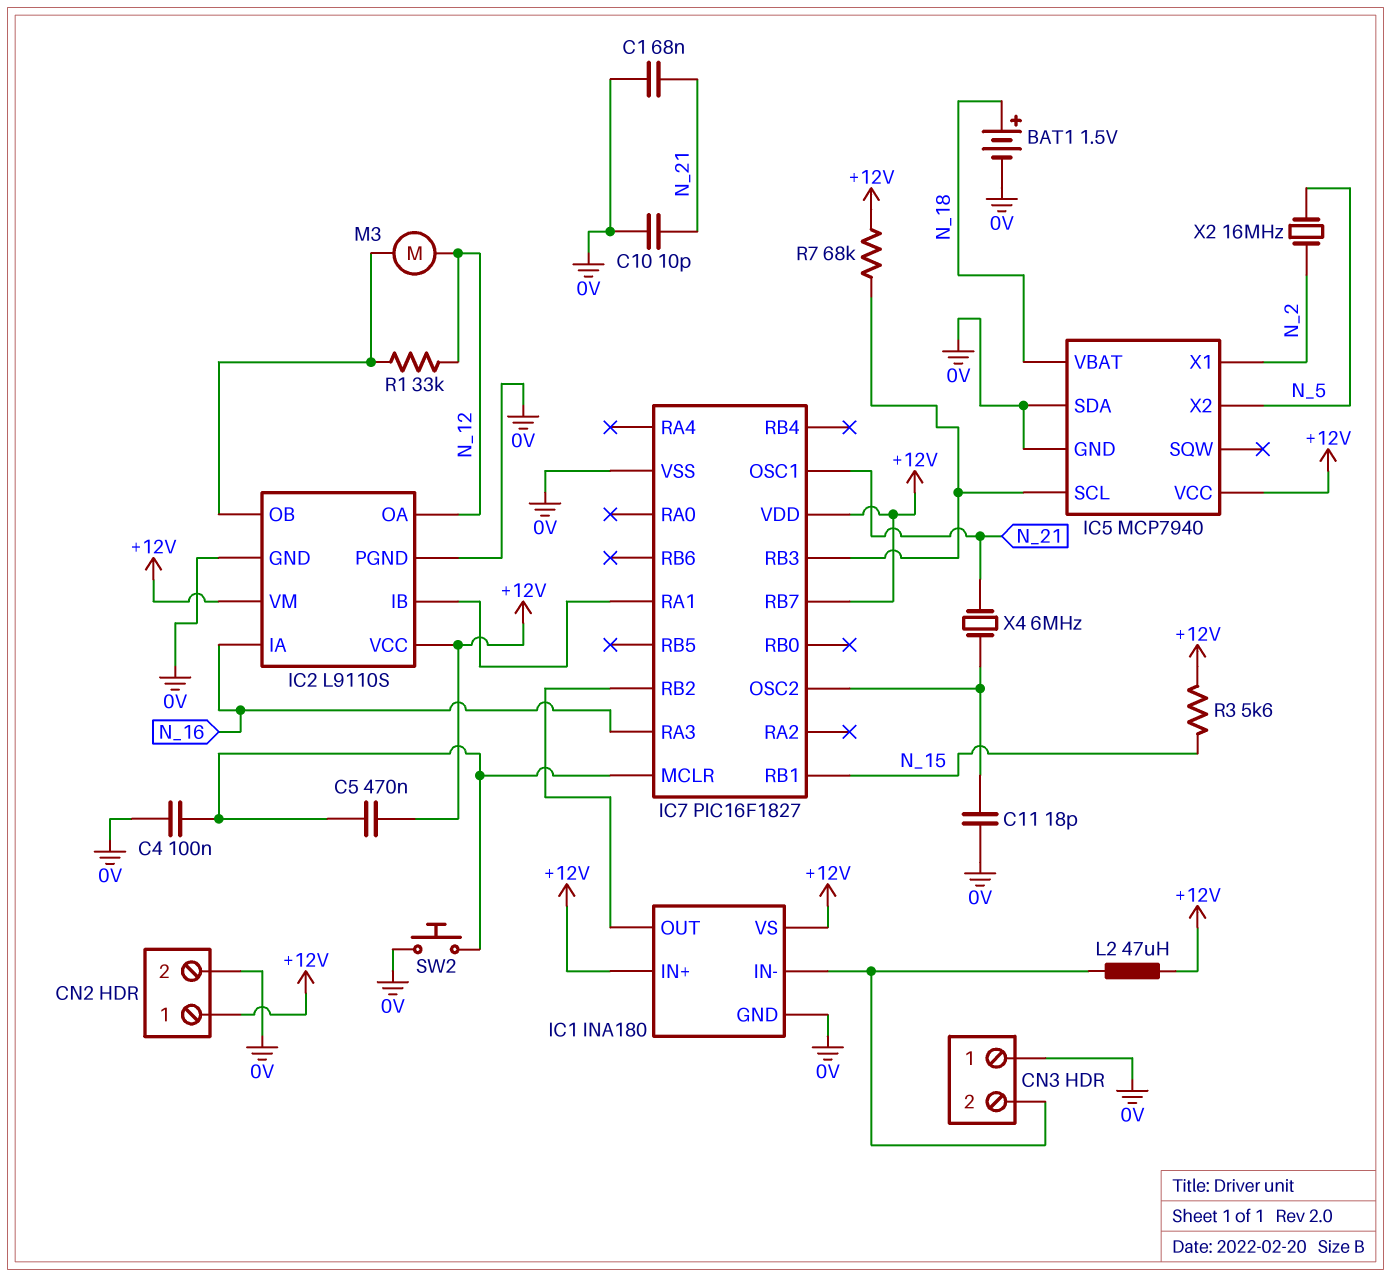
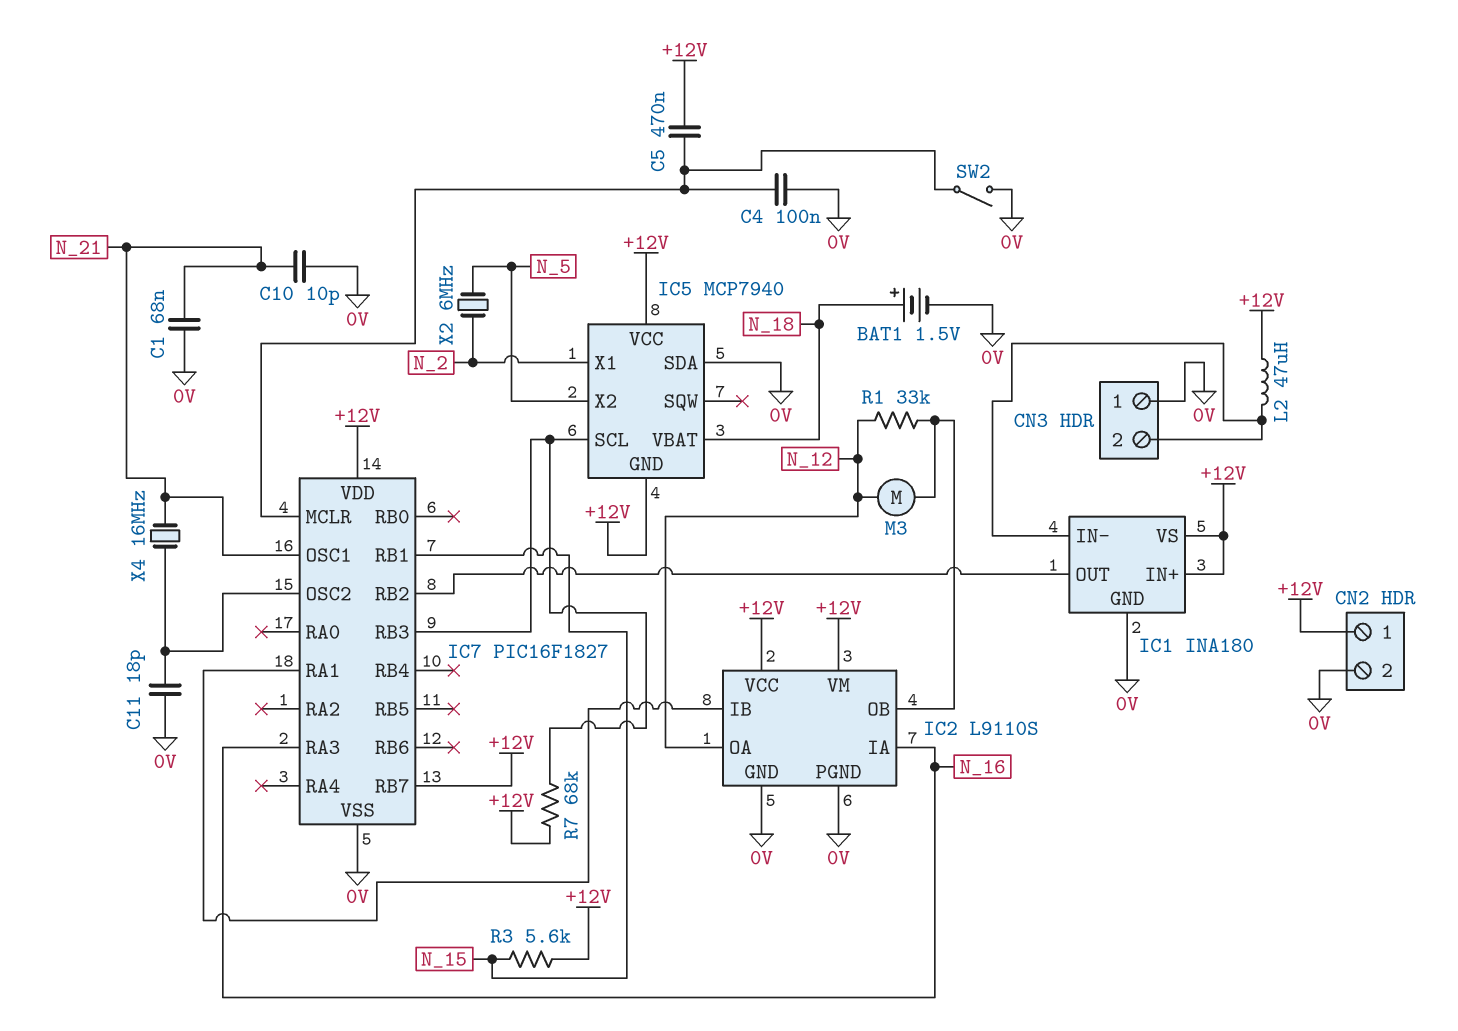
IC5 pin GND: 0V -> +12V
SW2: button (0V, IC7/MCLR) -> switch (0V, IC7/MCLR)
X2: 16MHz (N_2, N_5) -> 6MHz (N_2, N_5)
X4: 6MHz (IC7/OSC2, N_21) -> 16MHz (IC7/OSC2, N_21)

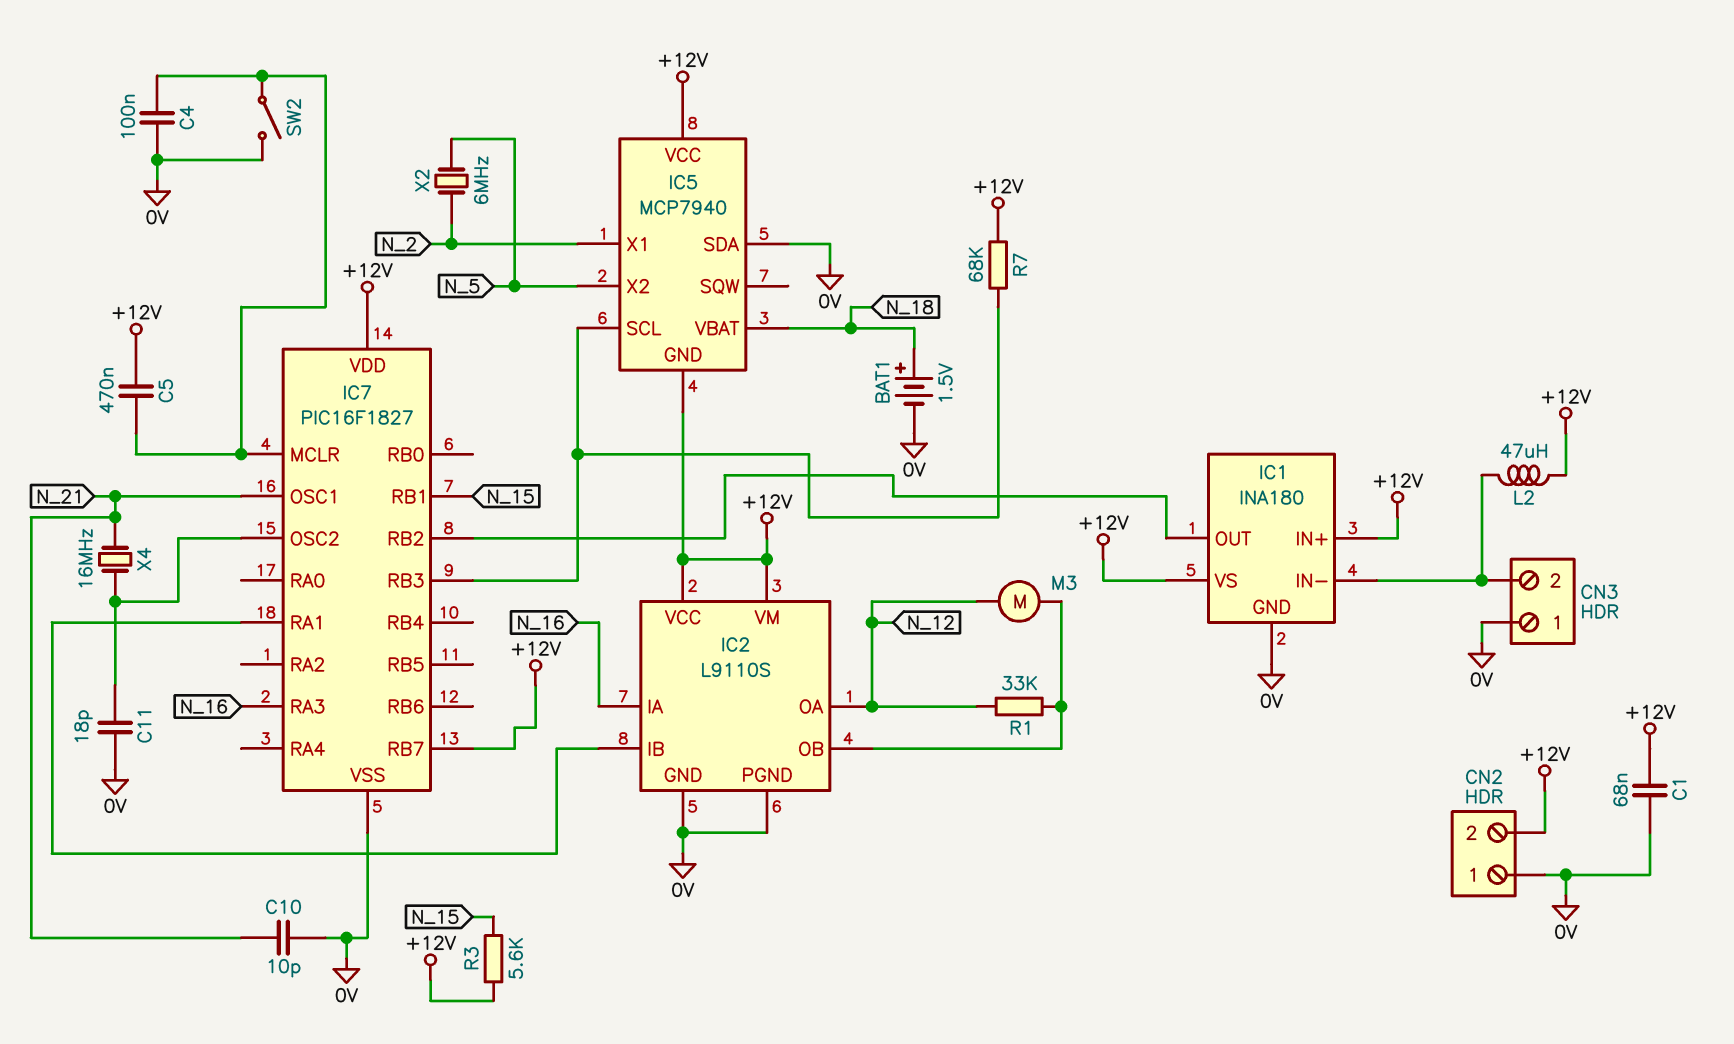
C1: 68nF (0V, N_21) -> 68nF (+12V, 0V)
CN2 pin 1: +12V -> 0V
CN2 pin 2: 0V -> +12V

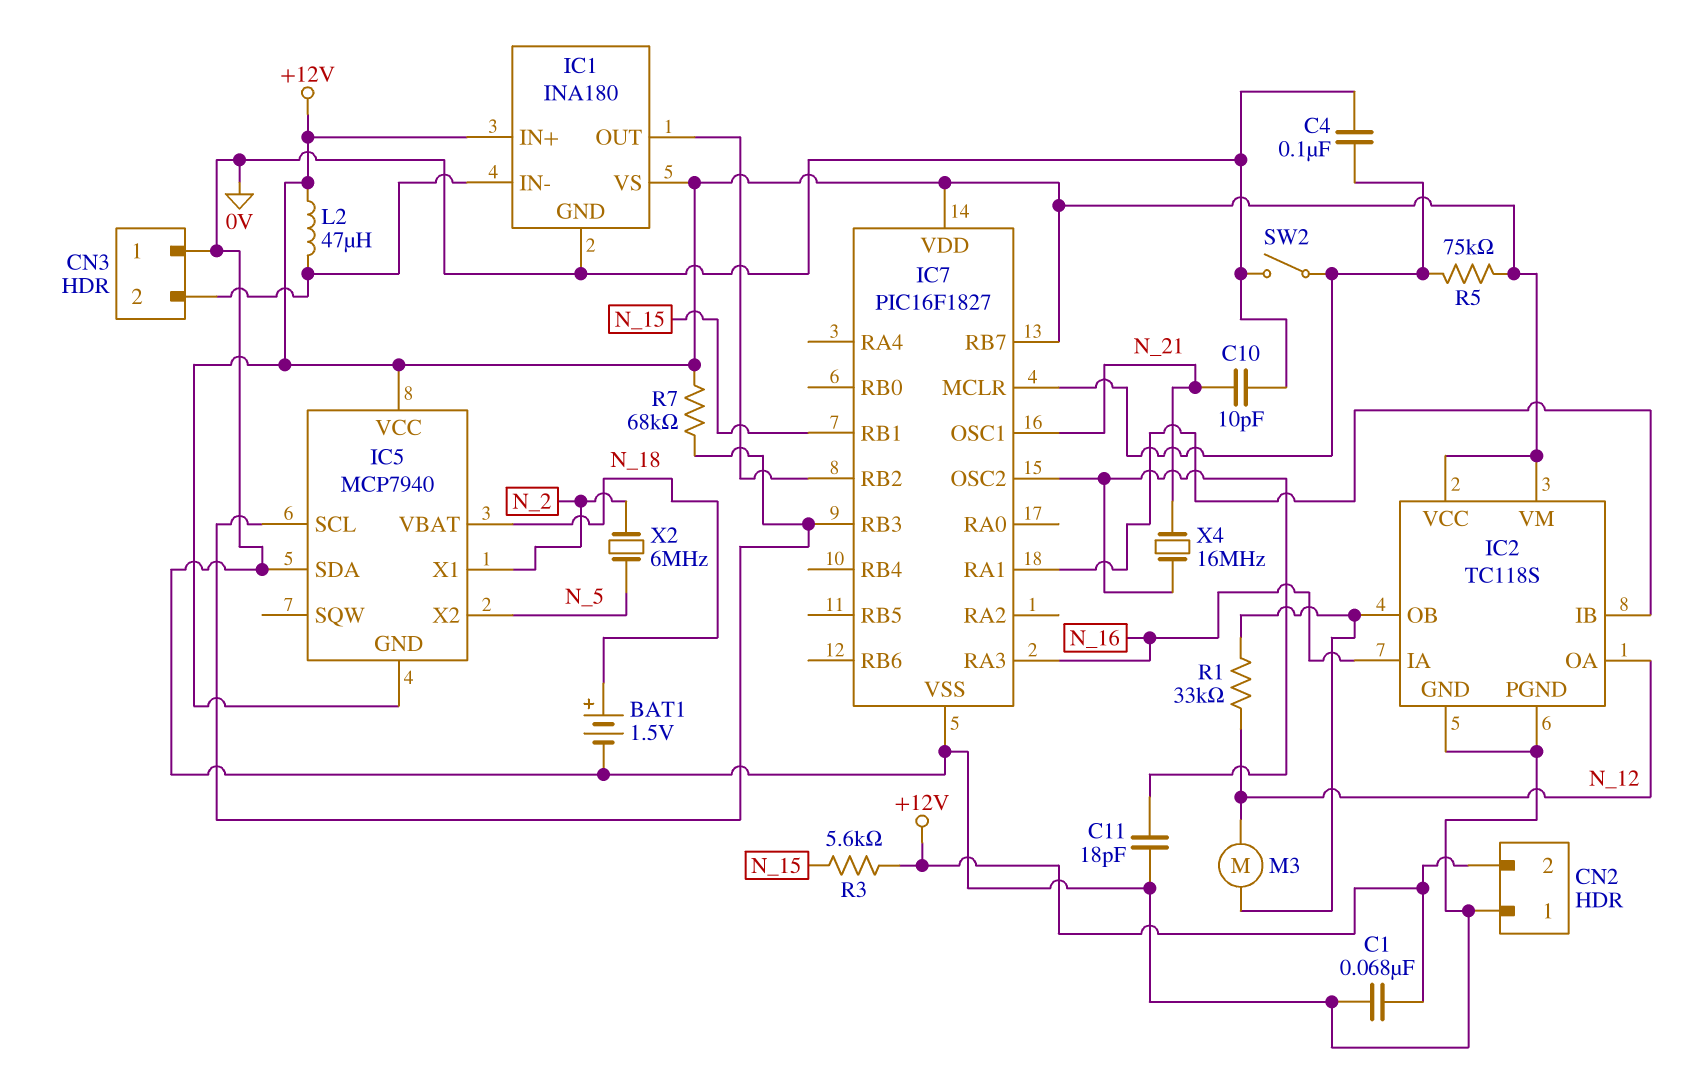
C5: 470nF (+12V, IC7/MCLR) -> none
IC2: L9110S -> TC118S
R5: none -> 75k (+12V, IC7/MCLR)

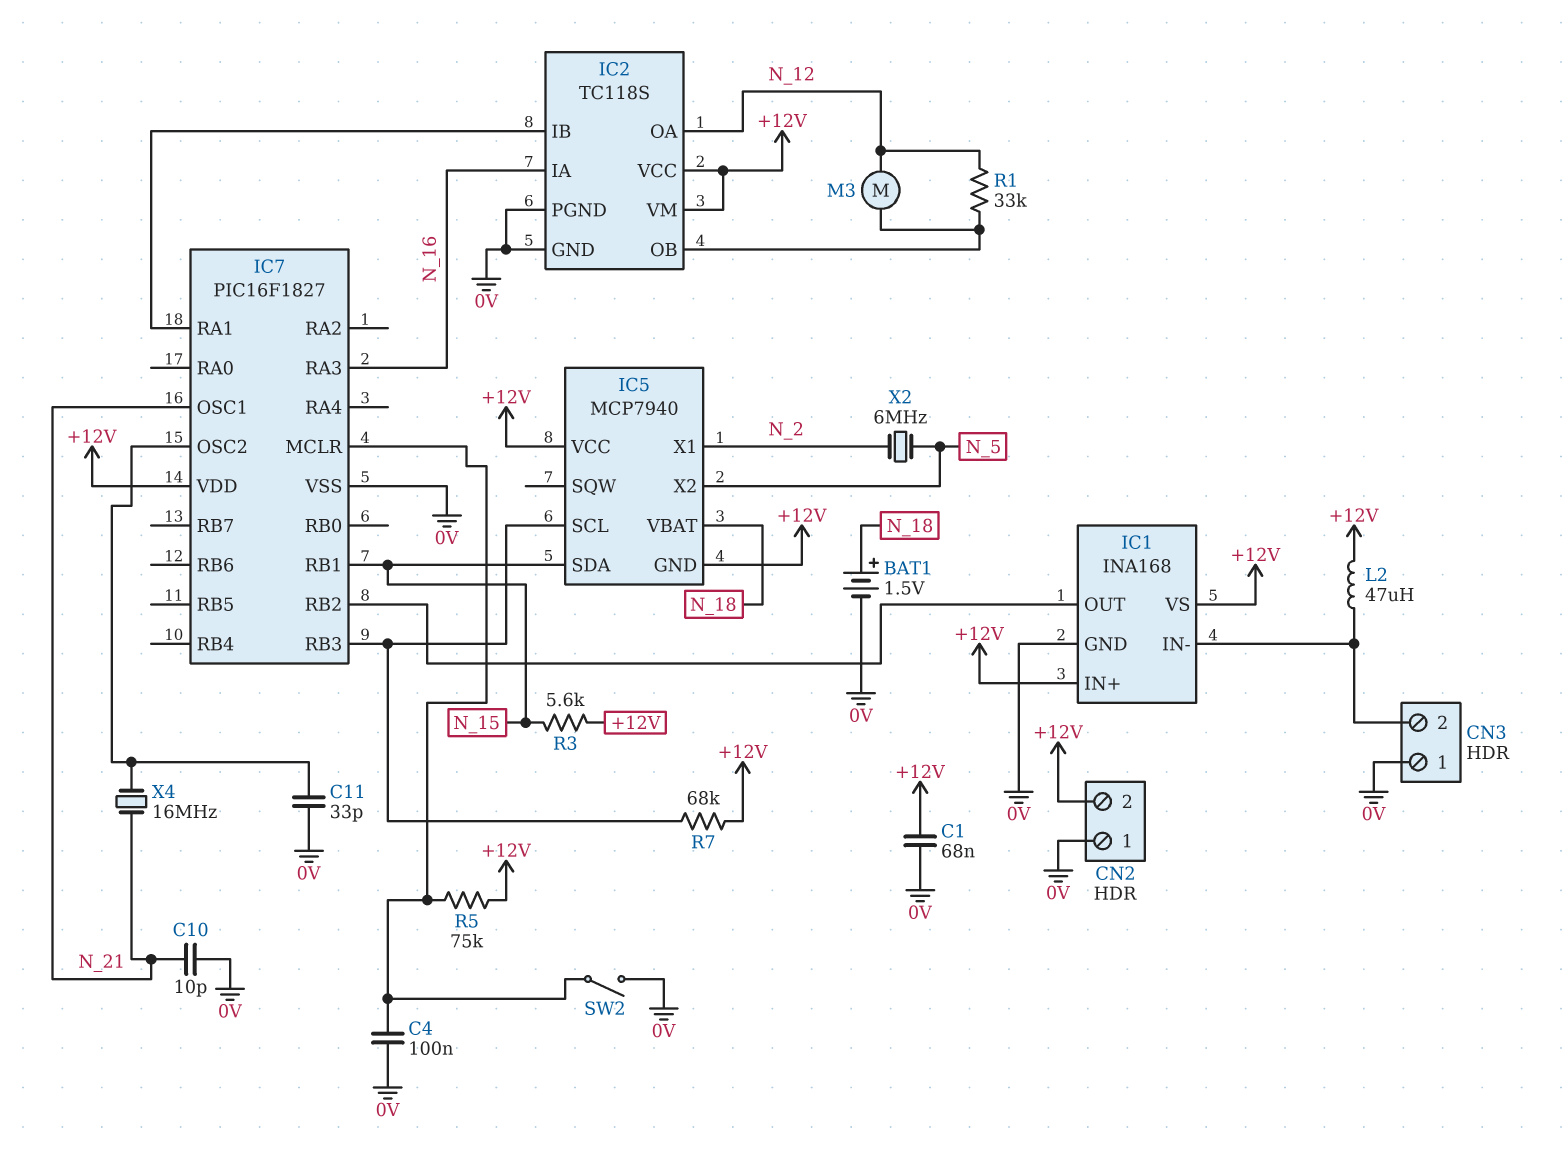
C11: 18pF (0V, IC7/OSC2) -> 33pF (0V, IC7/OSC2)
IC1: INA180 -> INA168
IC5 pin SDA: 0V -> N_15
IC7 pin RB7: +12V -> none

